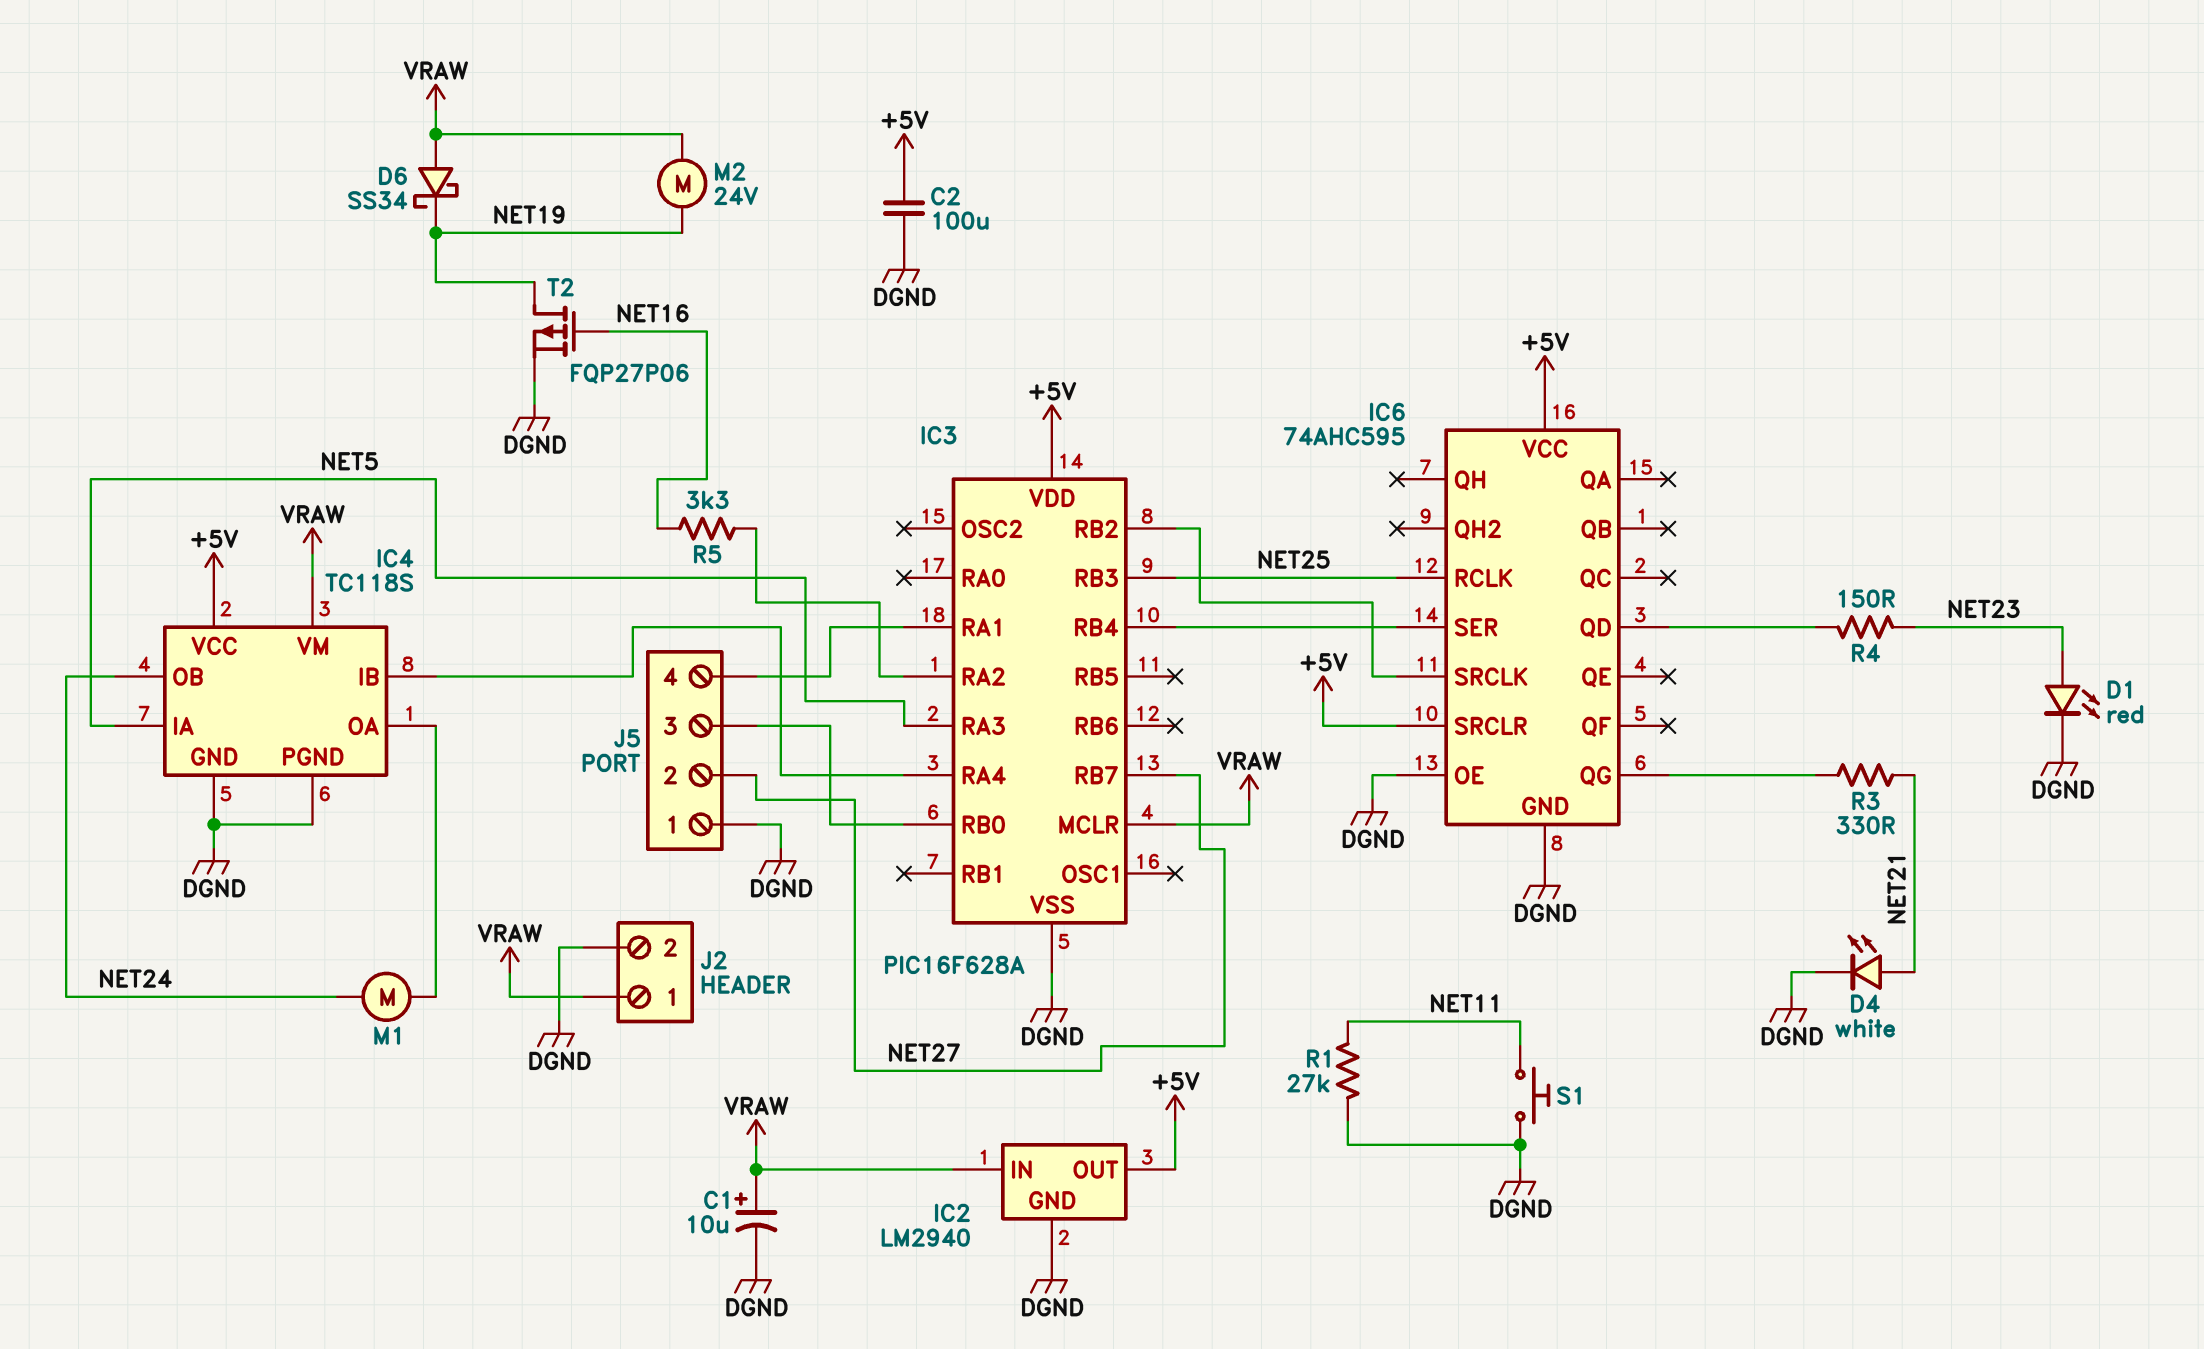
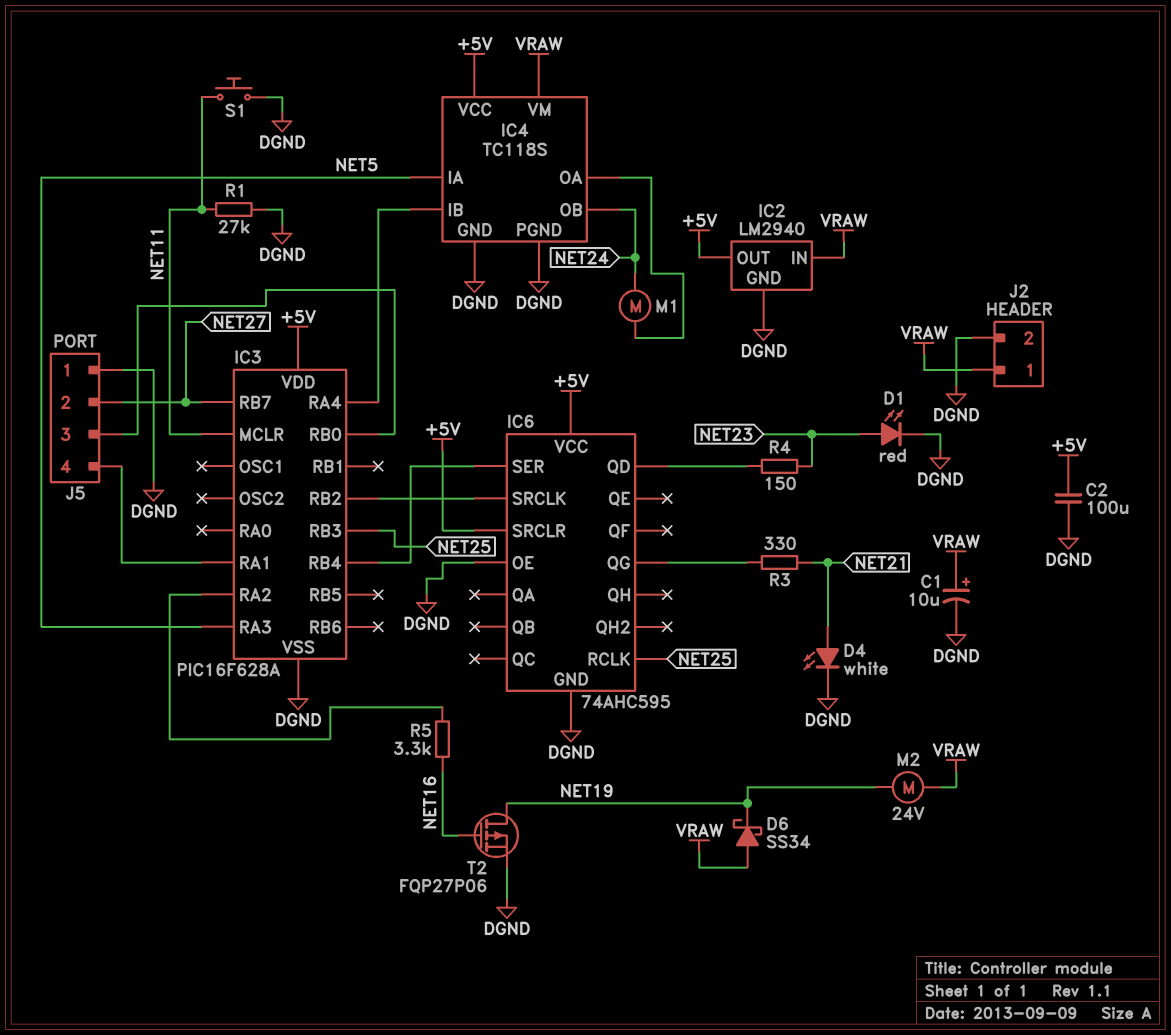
IC3 pin MCLR: VRAW -> NET11

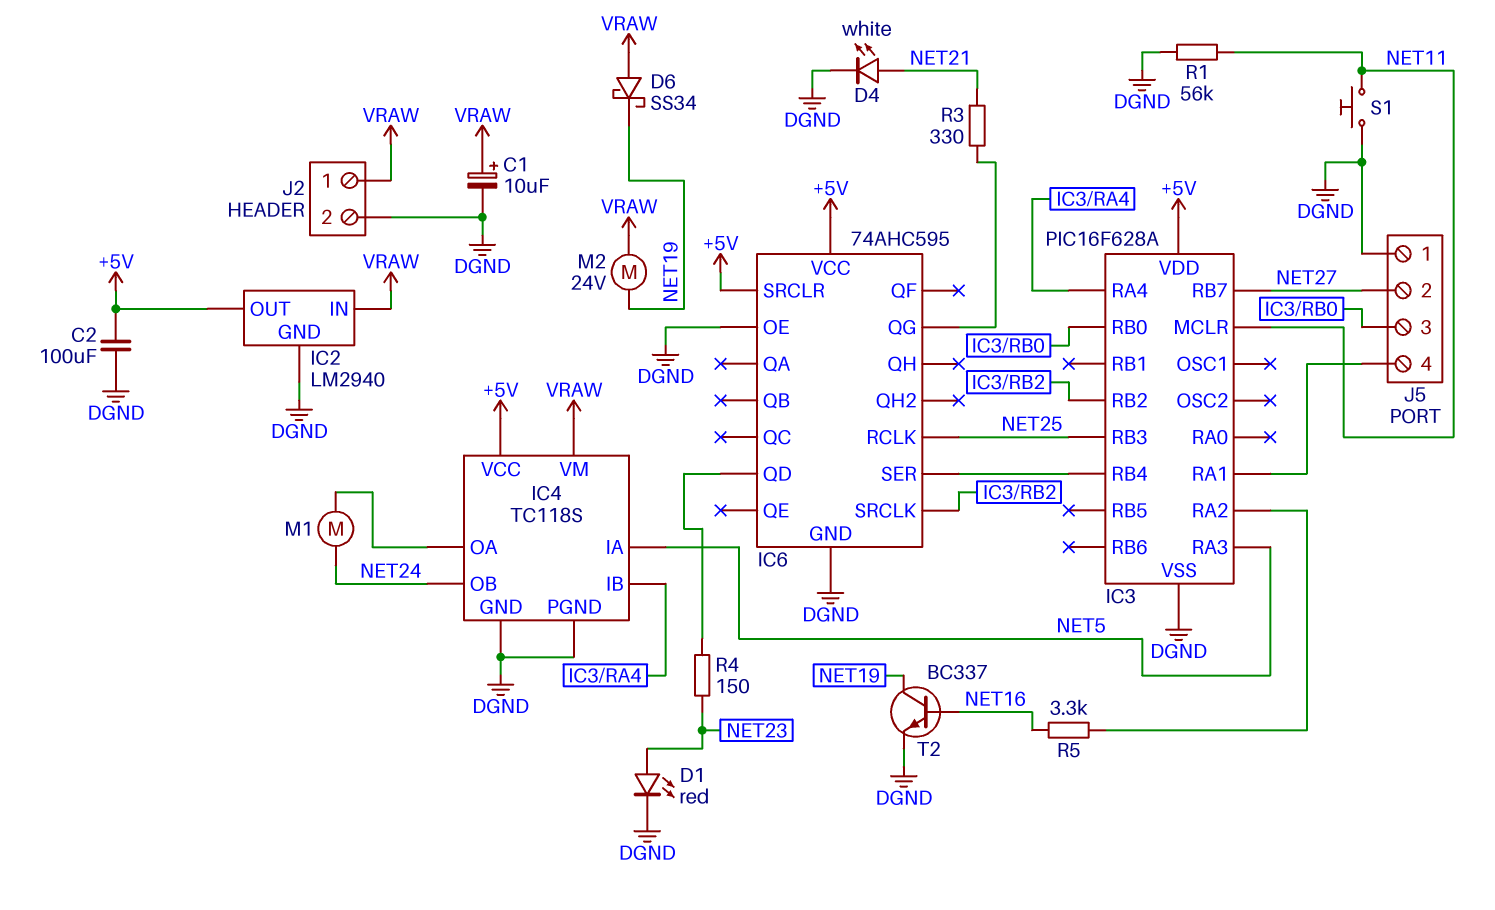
R1: 27k (DGND, NET11) -> 56k (DGND, NET11)
T2: PMOS FQP27P06 (G NET16, D NET19, S DGND) -> NPN BC337 (B NET16, C NET19, E DGND)

